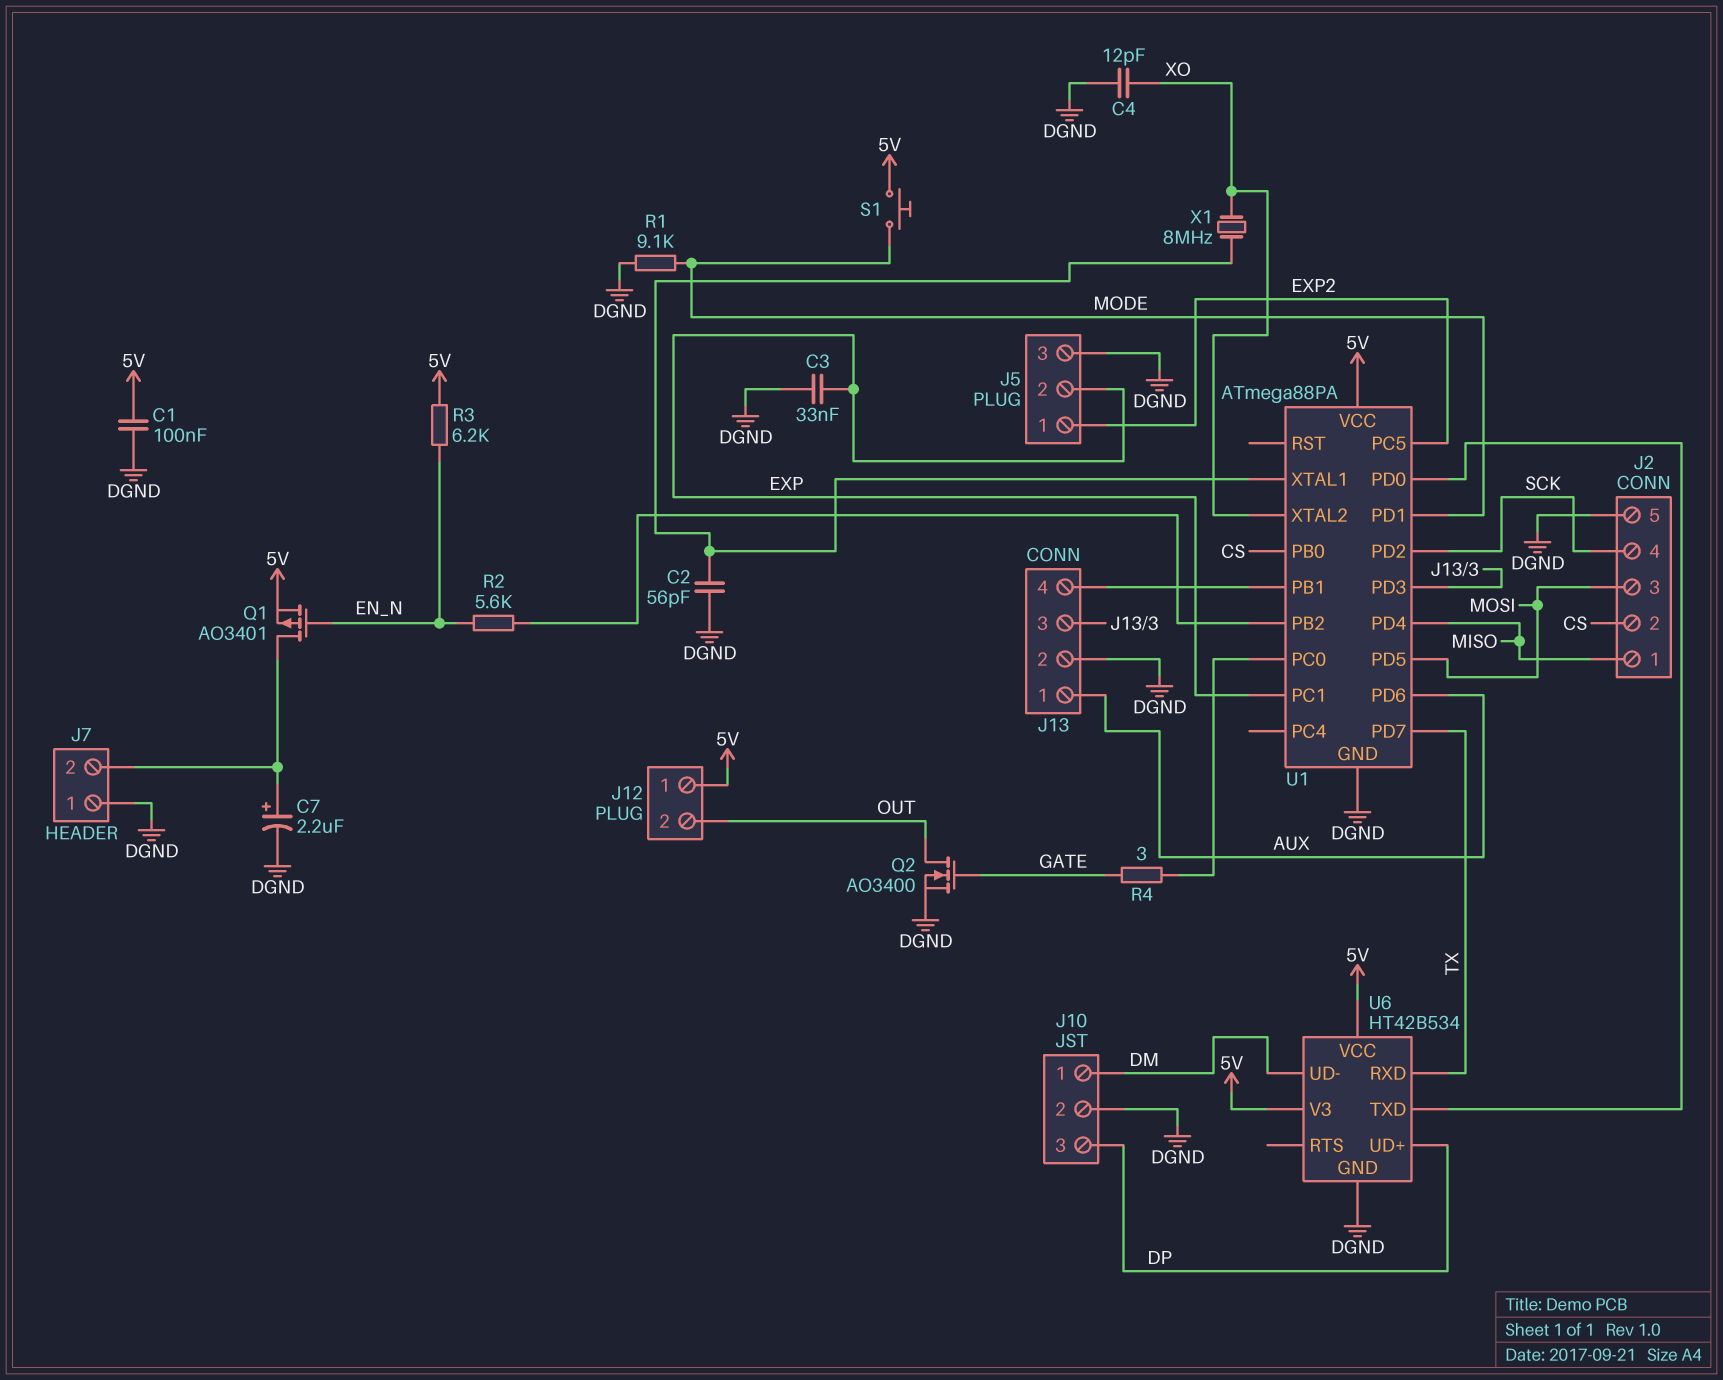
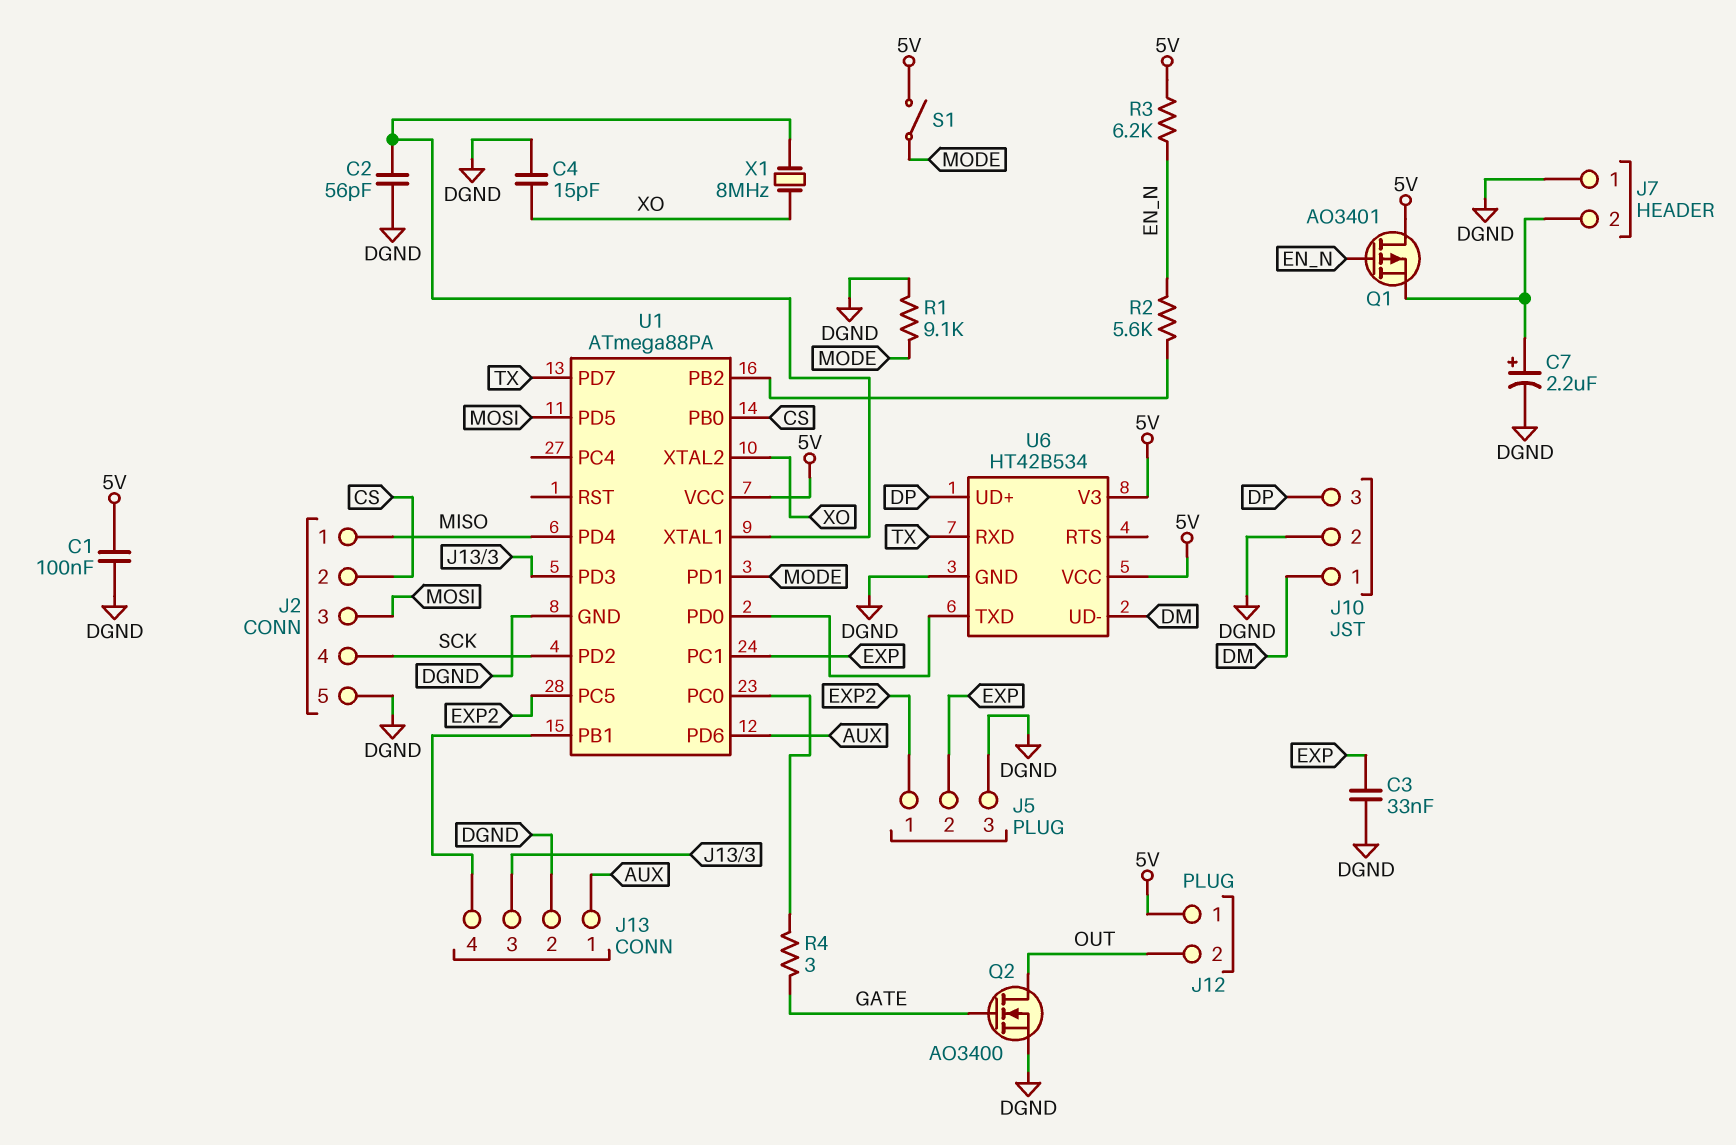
C4: 12pF (DGND, XO) -> 15pF (DGND, XO)
Q1: PMOS AO3401 (G EN_N, D J7/2, S 5V) -> PMOS AO3401 (G EN_N, D 5V, S J7/2)
S1: button (5V, MODE) -> switch (5V, MODE)

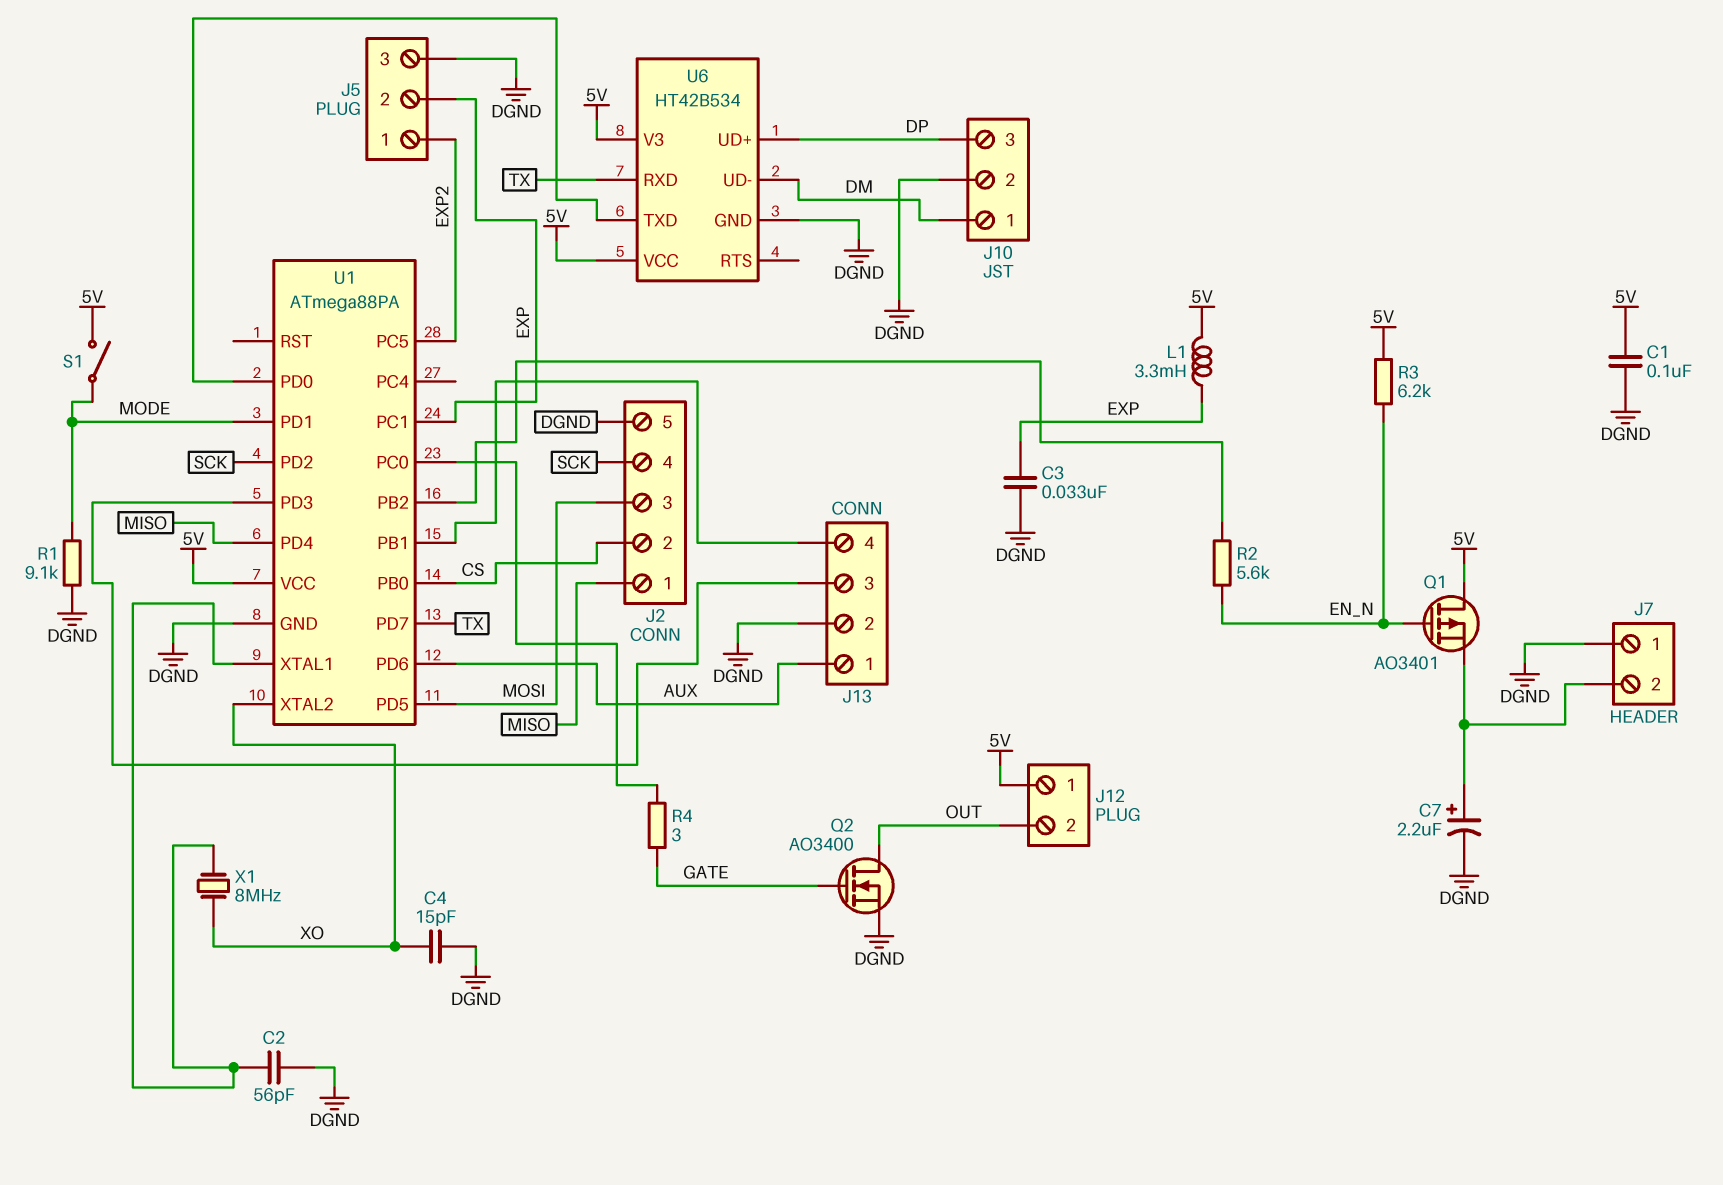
L1: none -> 3.3mH (5V, EXP)

